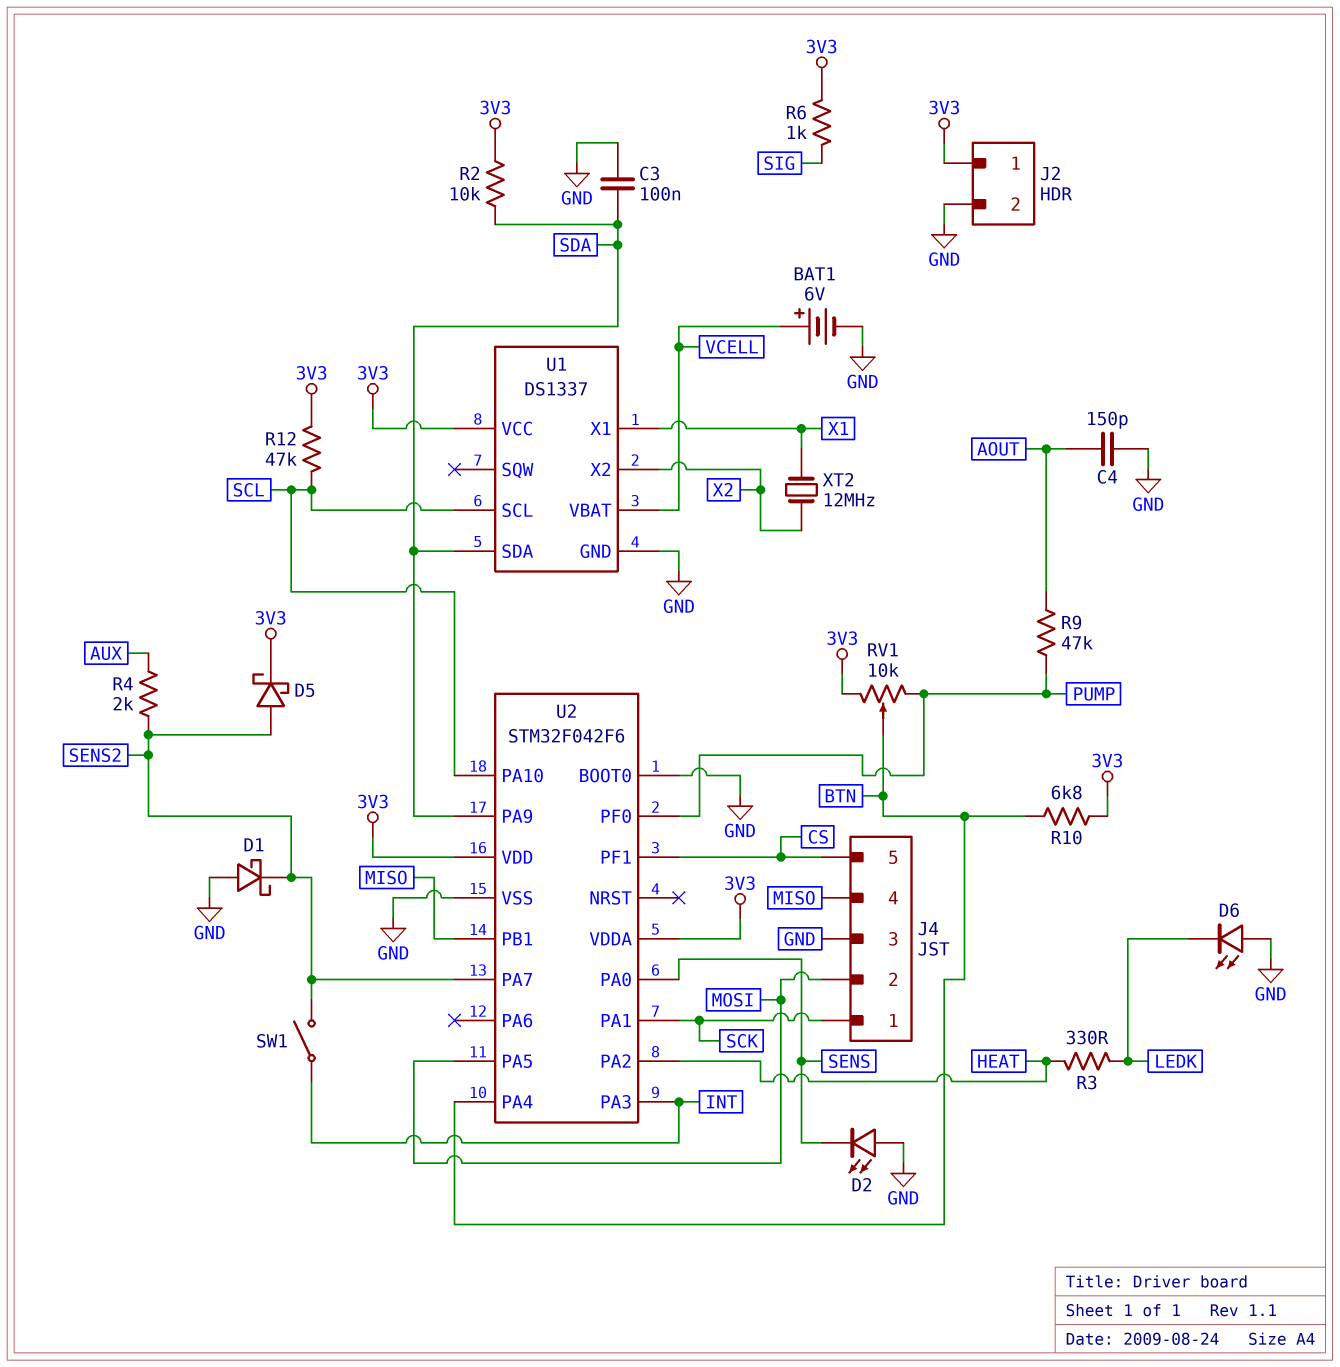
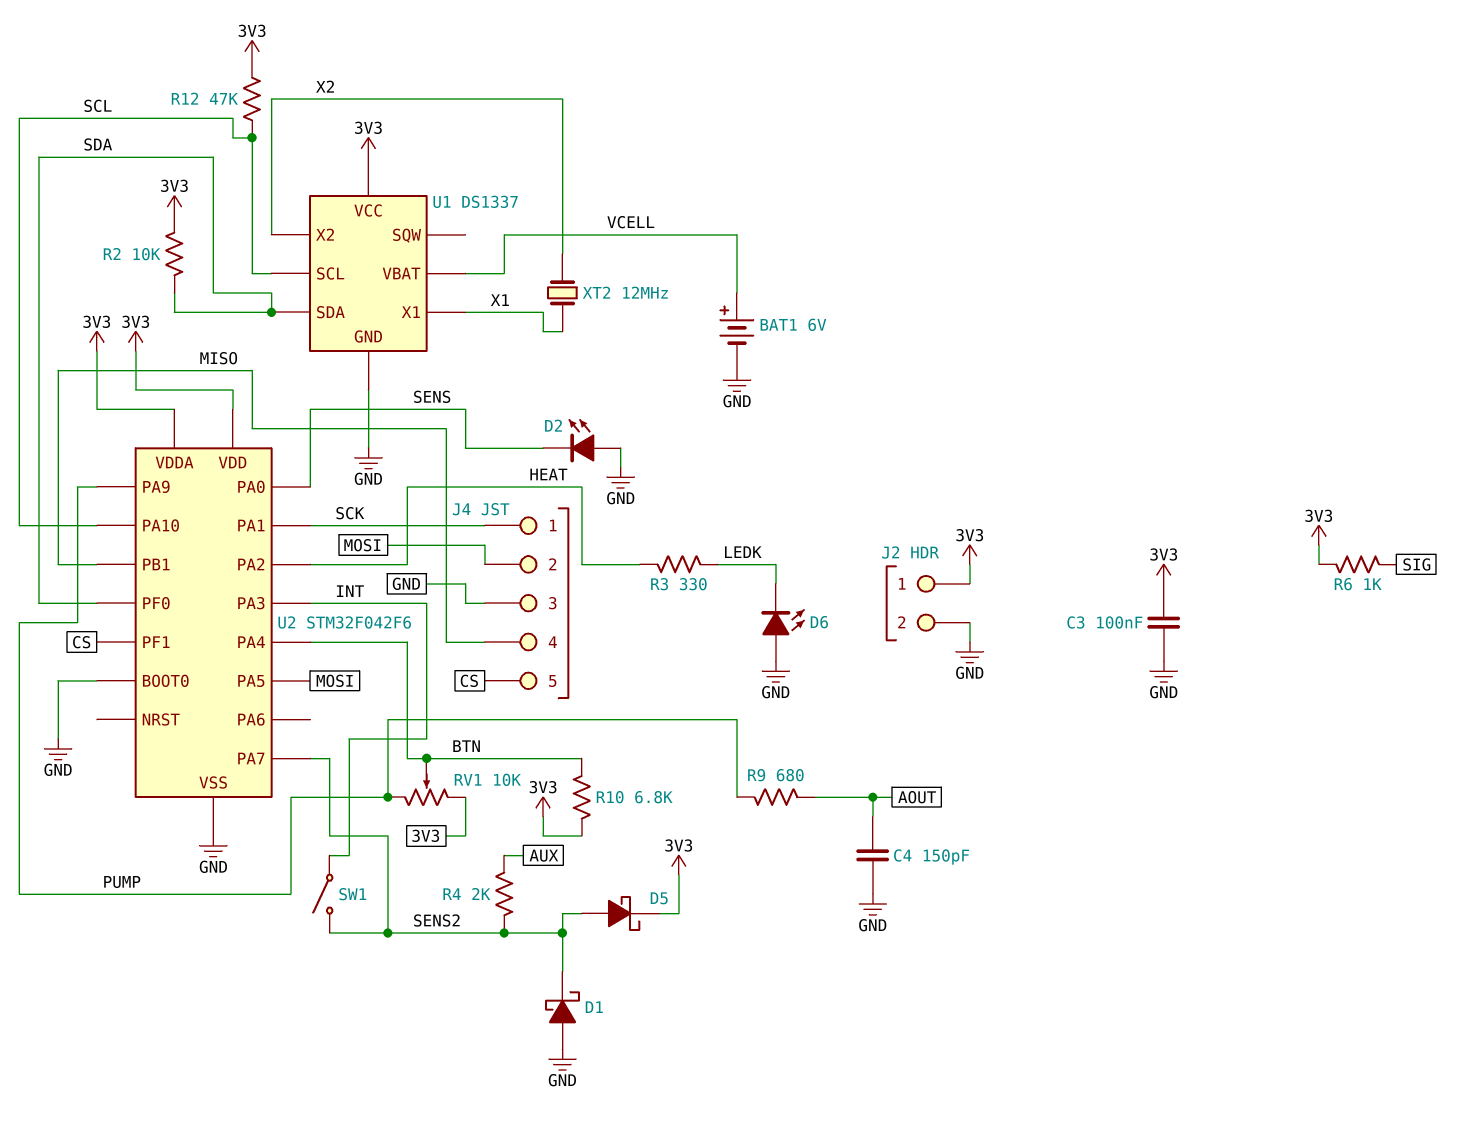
C3: 100nF (GND, SDA) -> 100nF (3V3, GND)
R9: 47k (AOUT, PUMP) -> 680 (AOUT, PUMP)
U2 pin PA9: SDA -> PUMP
U2 pin PF0: PUMP -> SDA

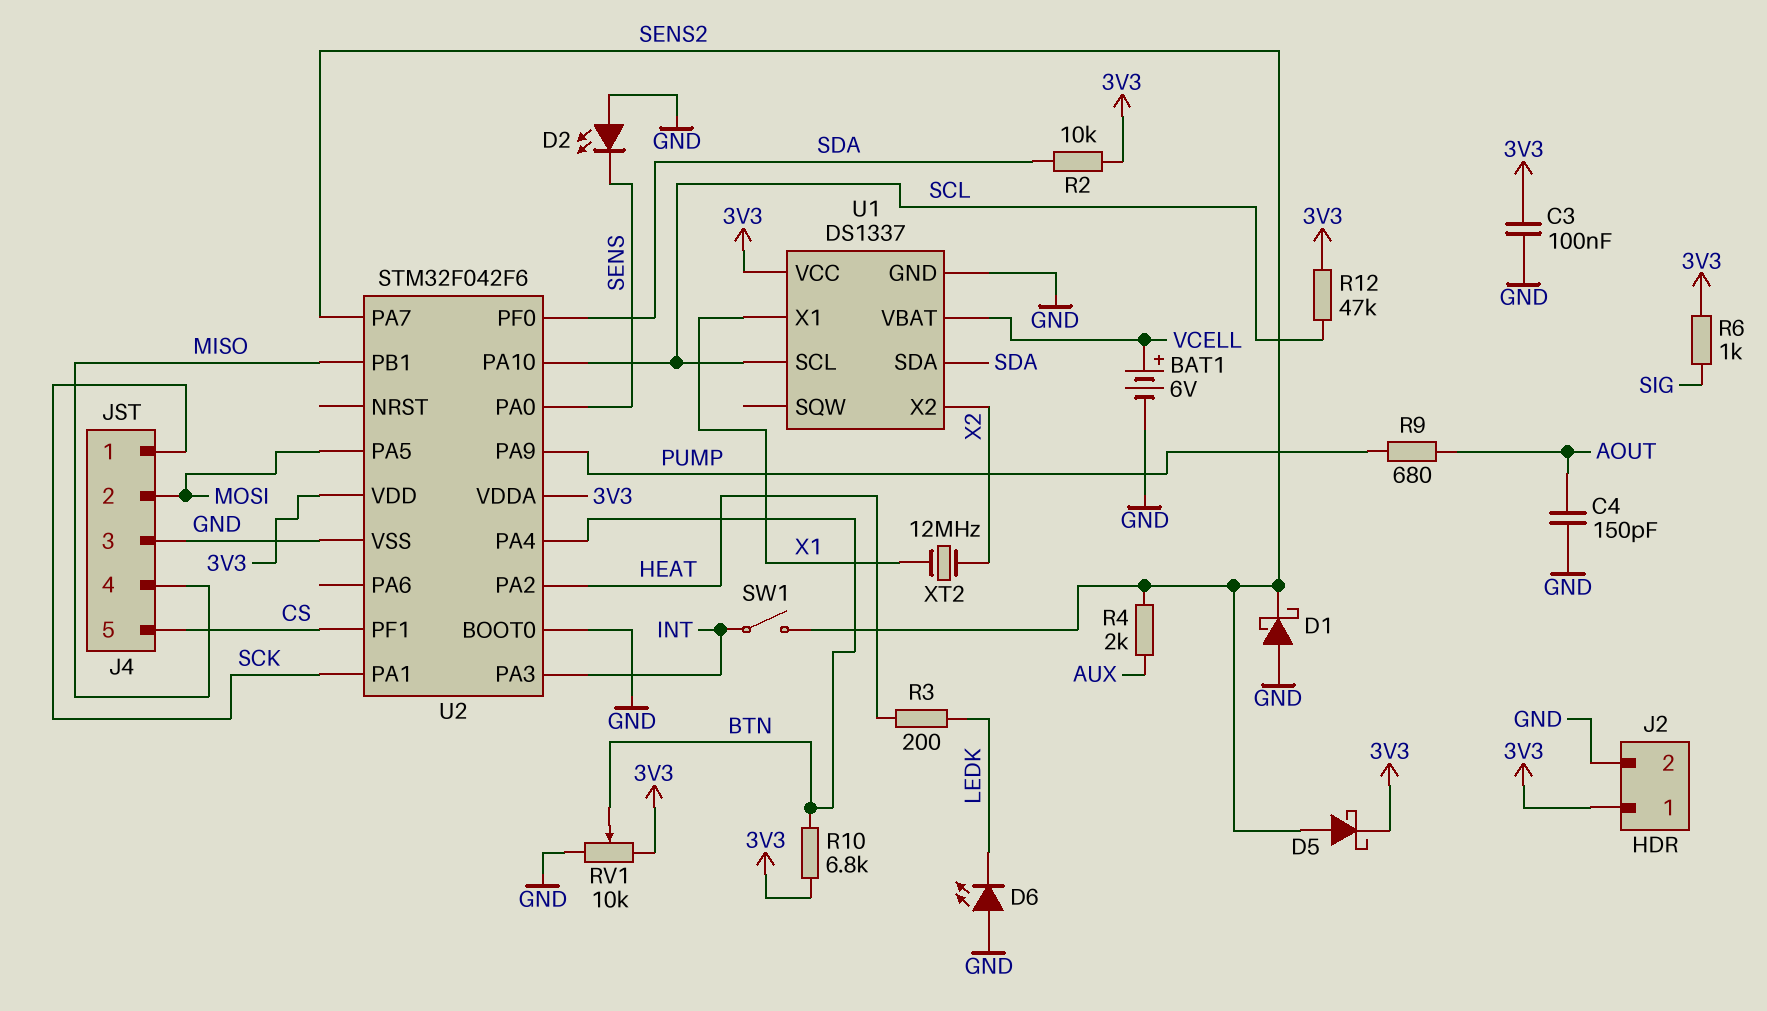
R3: 330 (HEAT, LEDK) -> 200 (HEAT, LEDK)
RV1: 10k (3V3, PUMP, wiper BTN) -> 10k (3V3, GND, wiper BTN)

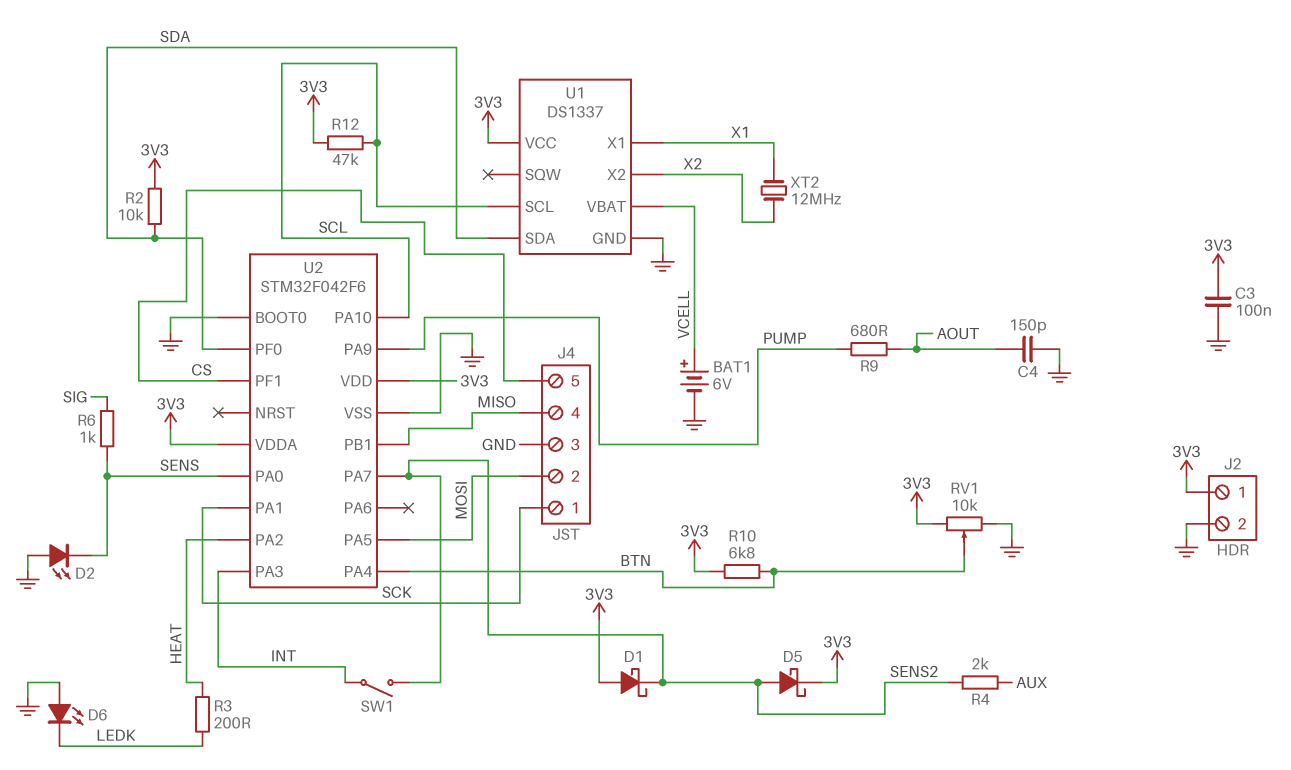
D1: schottky (A GND, K SENS2) -> schottky (A 3V3, K SENS2)
R6: 1k (3V3, SIG) -> 1k (SENS, SIG)

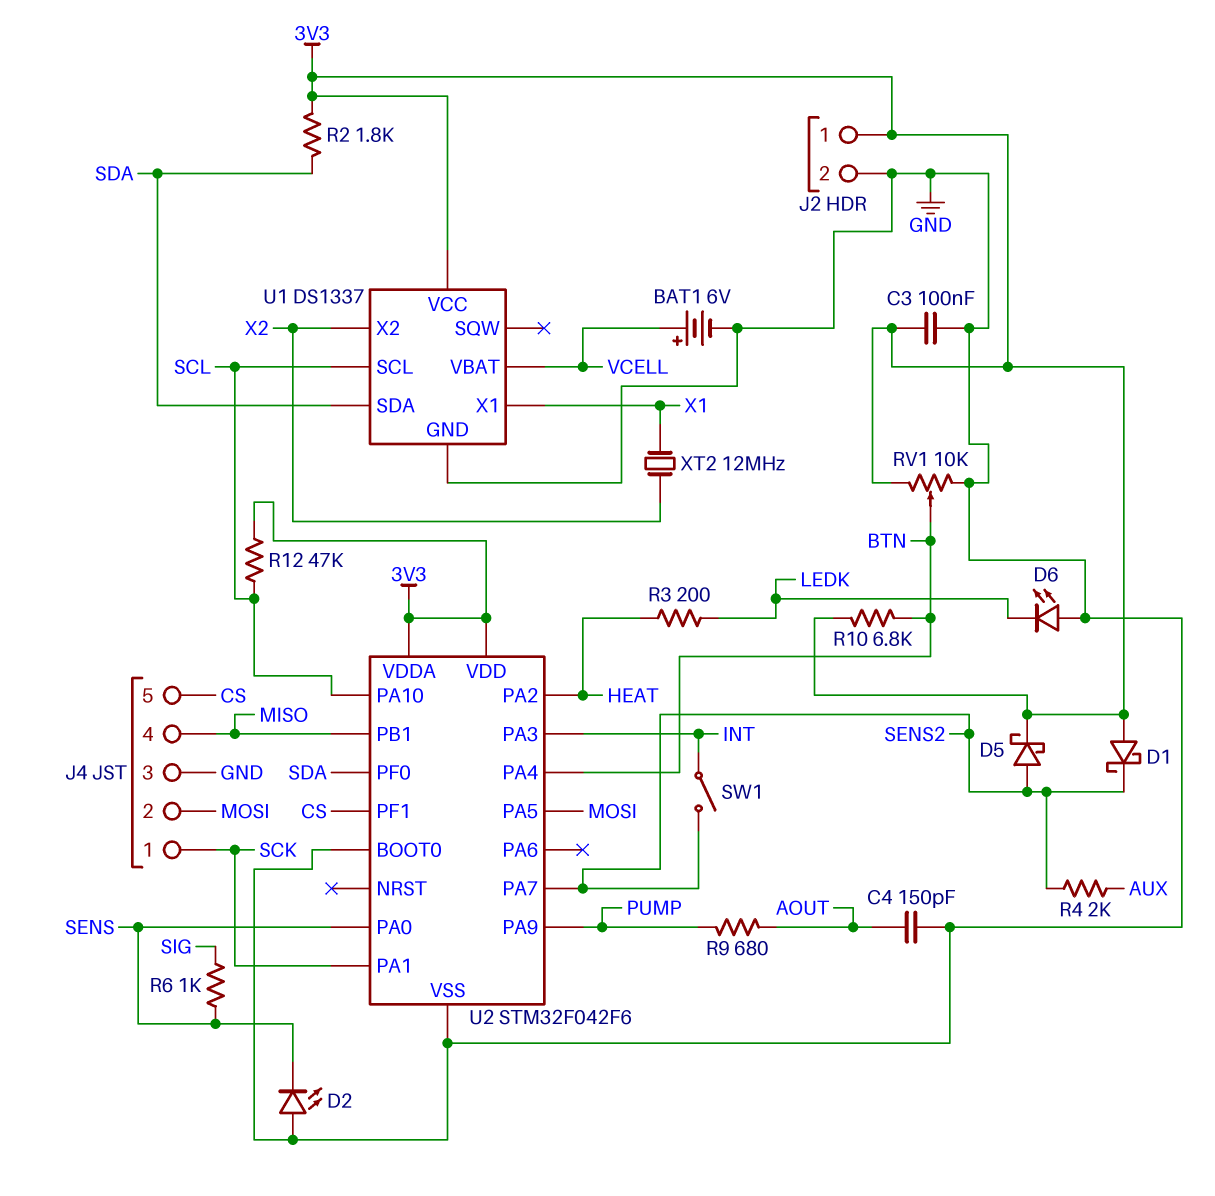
R2: 10k (3V3, SDA) -> 1.8k (3V3, SDA)

